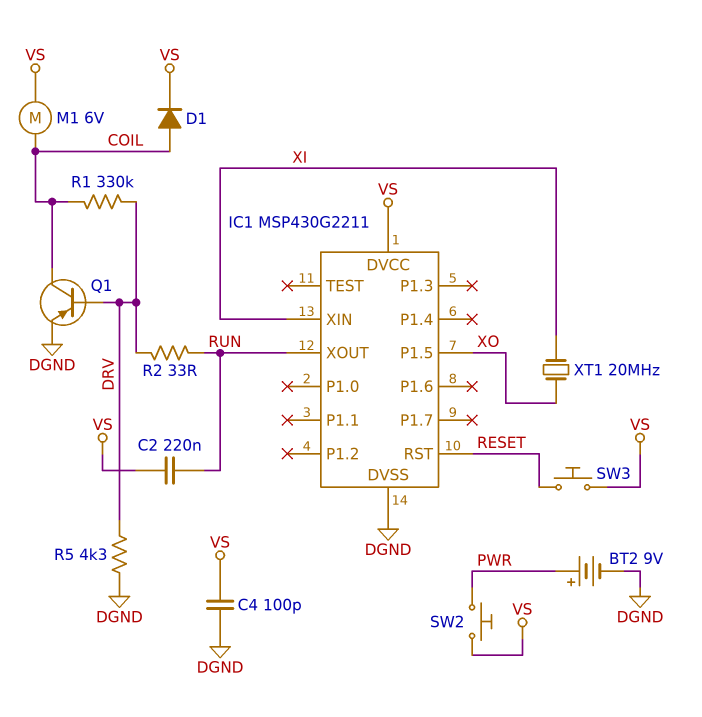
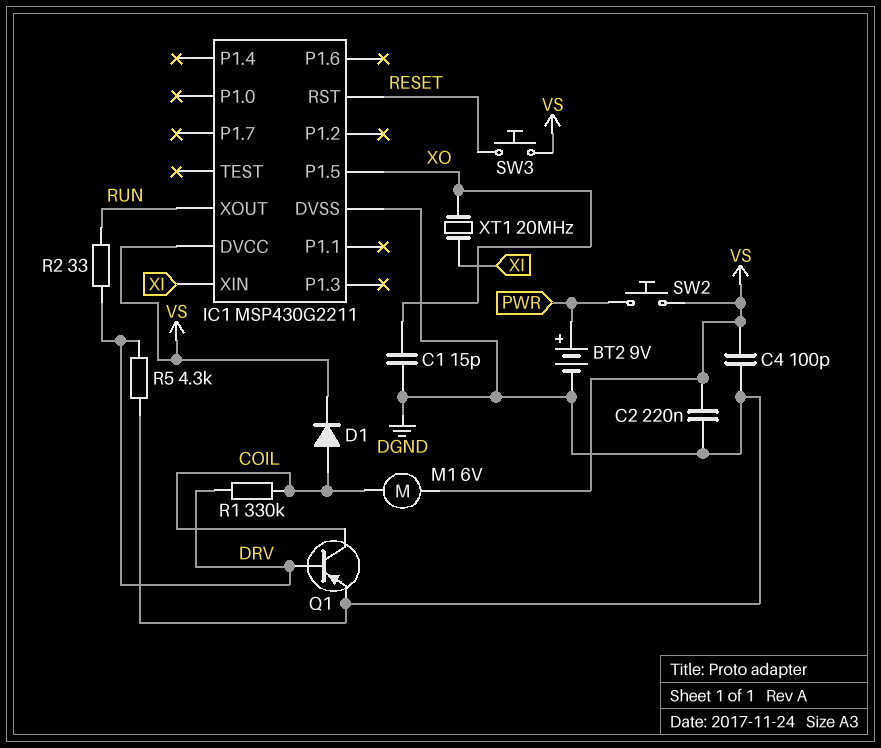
C1: none -> 15pF (DGND, XO)
C2: 220nF (RUN, VS) -> 220nF (DGND, VS)

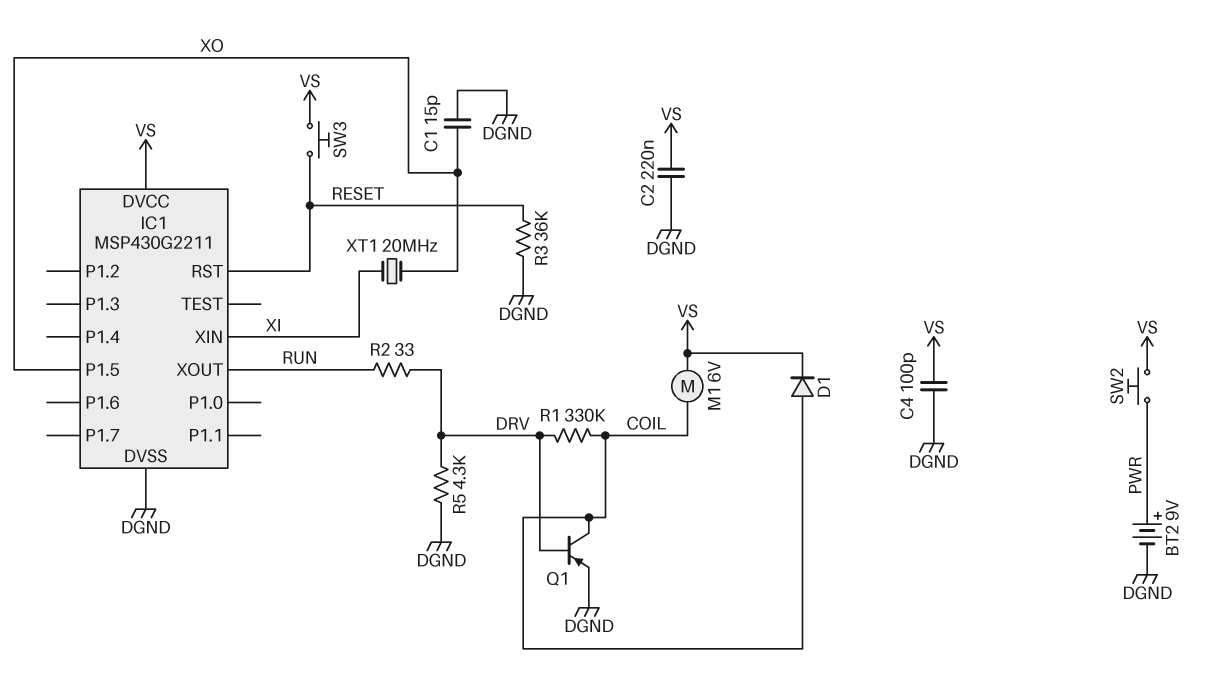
R3: none -> 36k (DGND, RESET)

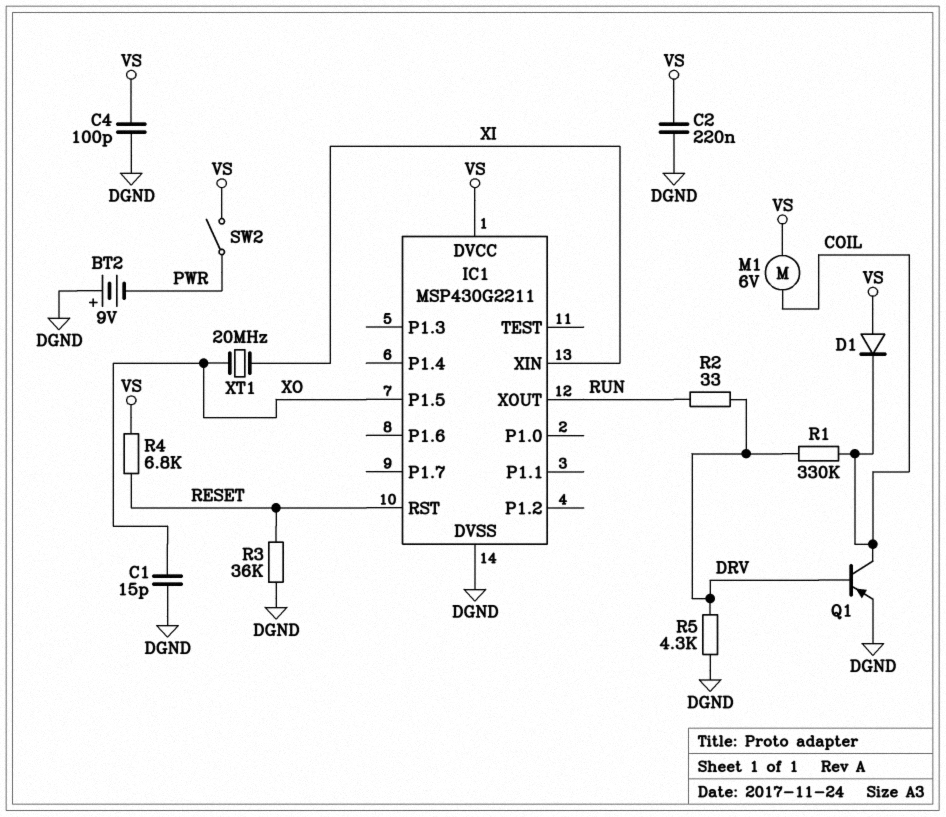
BT2: 9V (plus PWR, minus DGND) -> 9V (plus DGND, minus PWR)
D1: diode (A COIL, K VS) -> diode (A VS, K COIL)
R4: none -> 6.8k (RESET, VS)
SW2: button (PWR, VS) -> switch (PWR, VS)
SW3: button (RESET, VS) -> none

